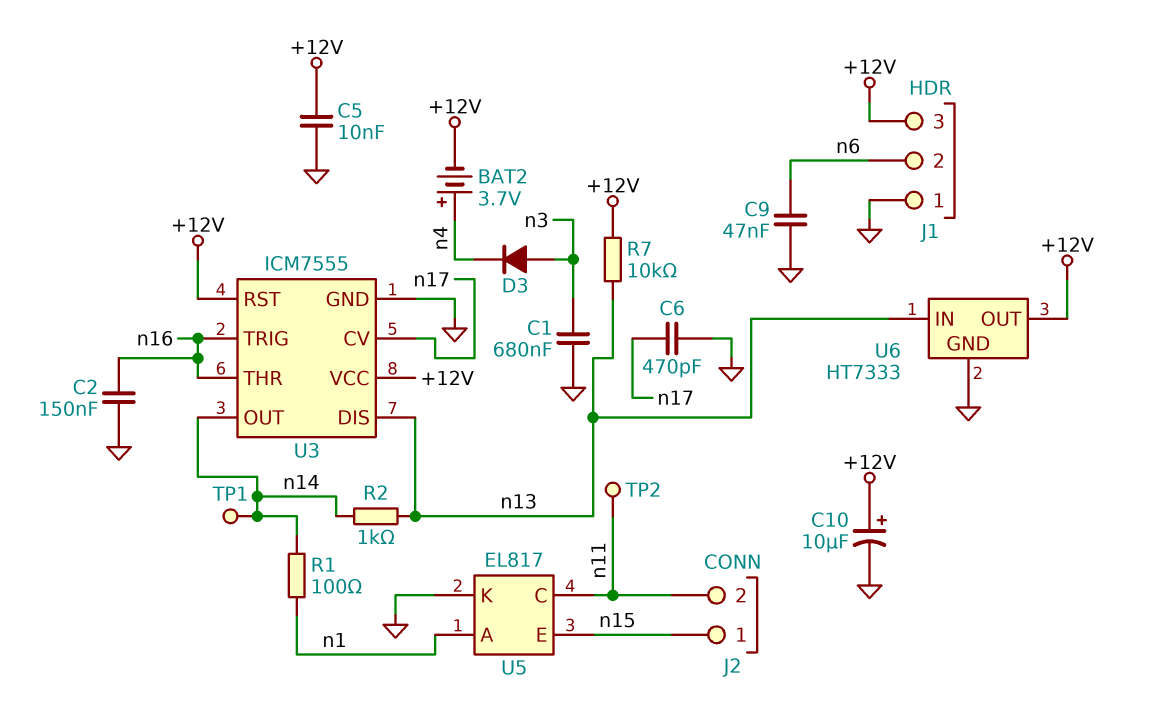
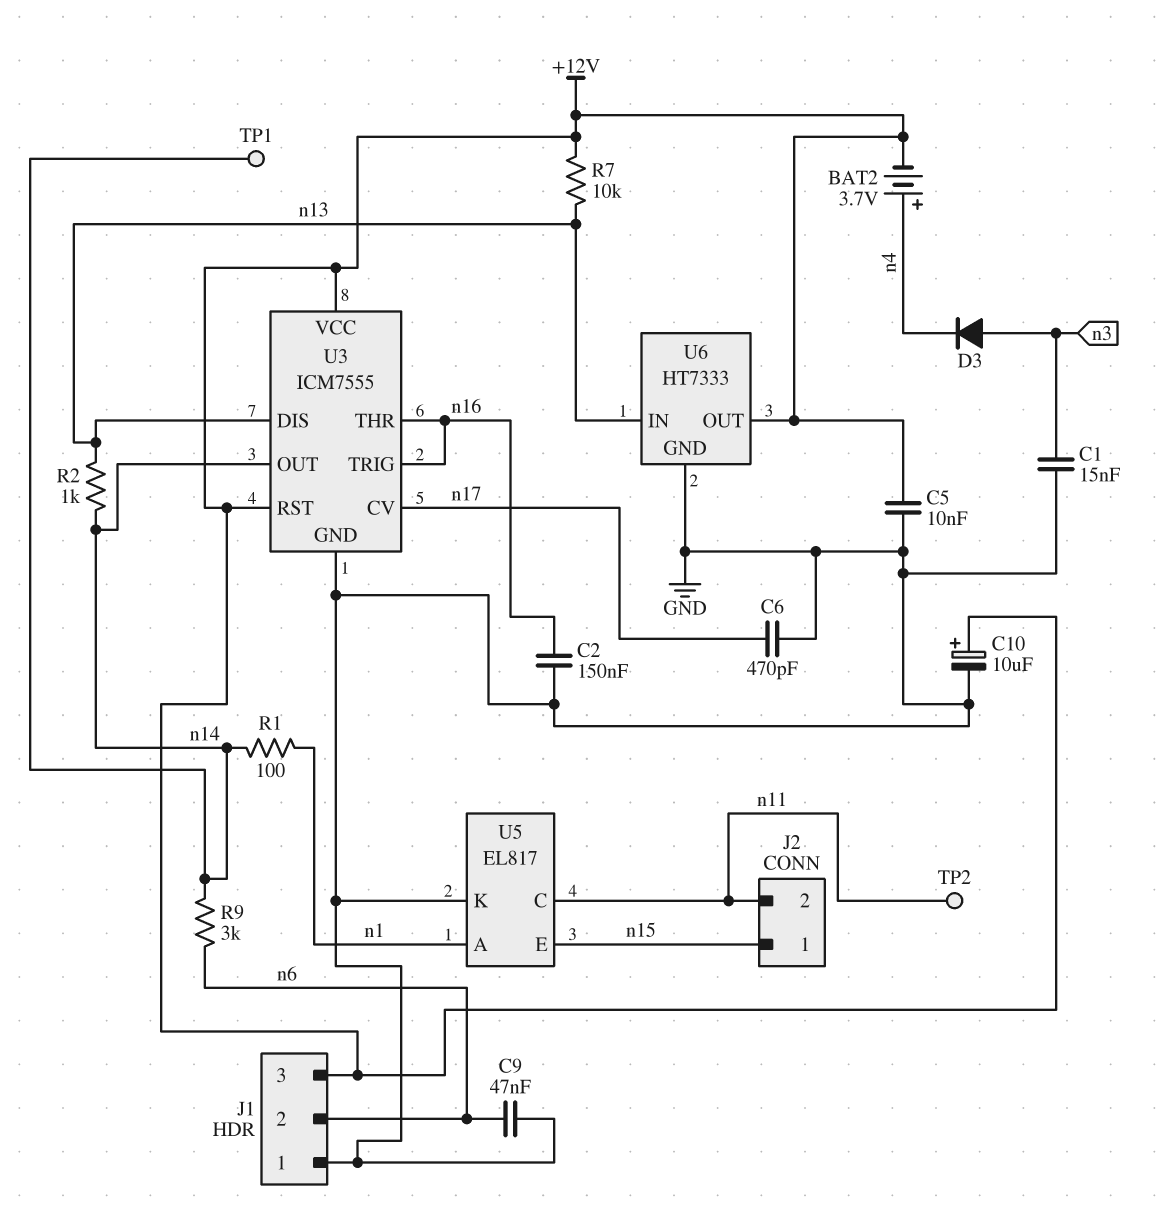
C1: 680nF (GND, n3) -> 15nF (GND, n3)
R9: none -> 3k (n6, n14)

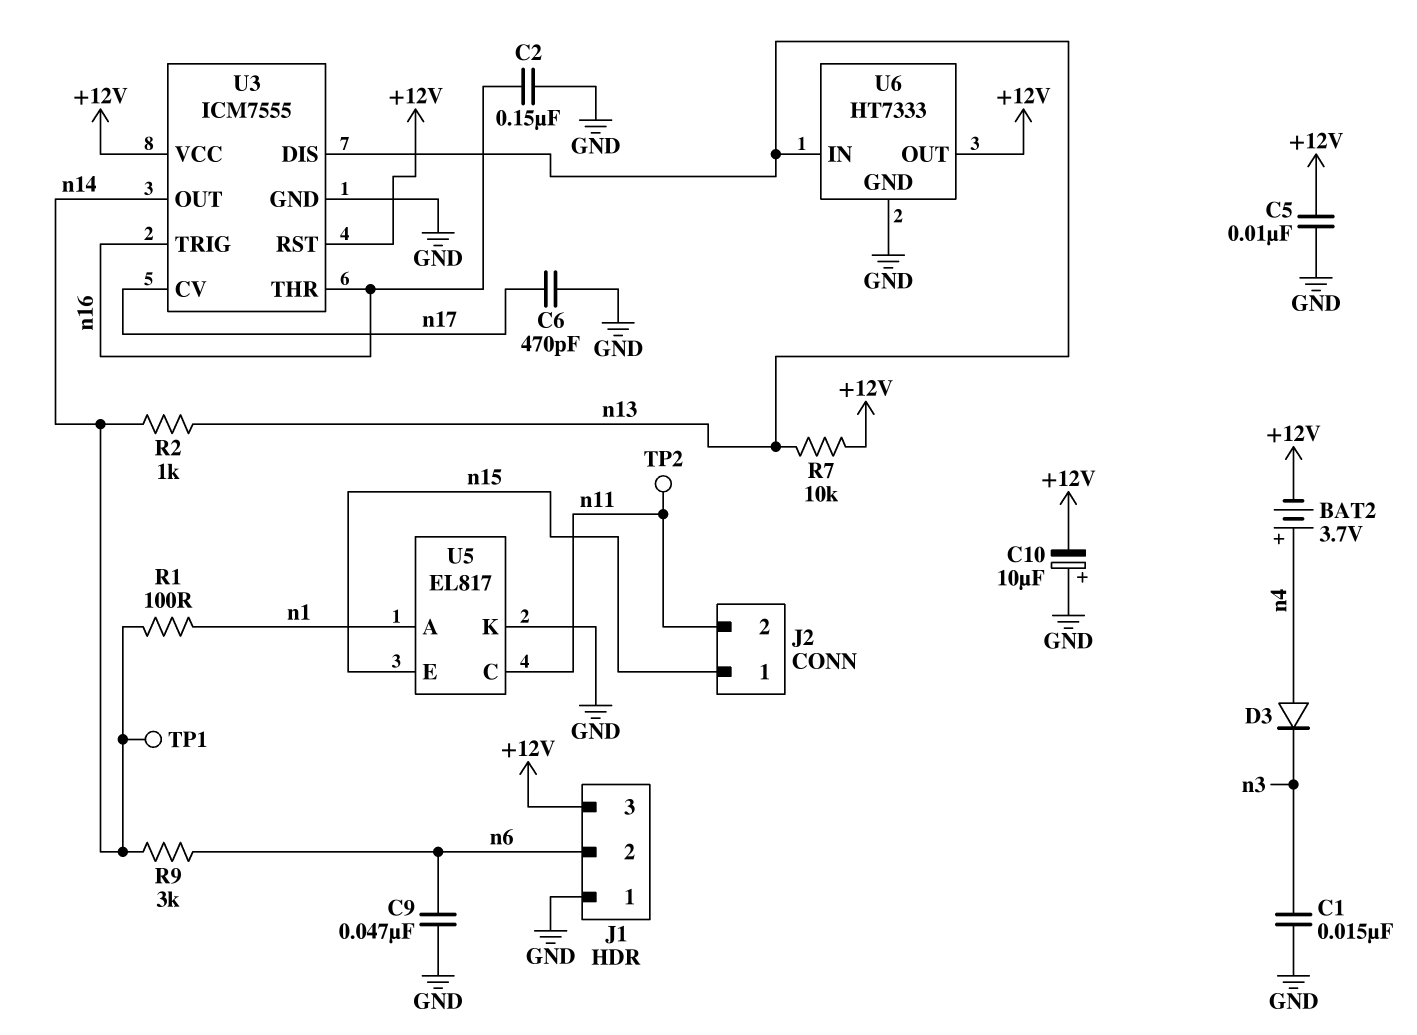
C10: 10uF (plus +12V, minus GND) -> 10uF (plus GND, minus +12V)
D3: diode (A n3, K n4) -> diode (A n4, K n3)

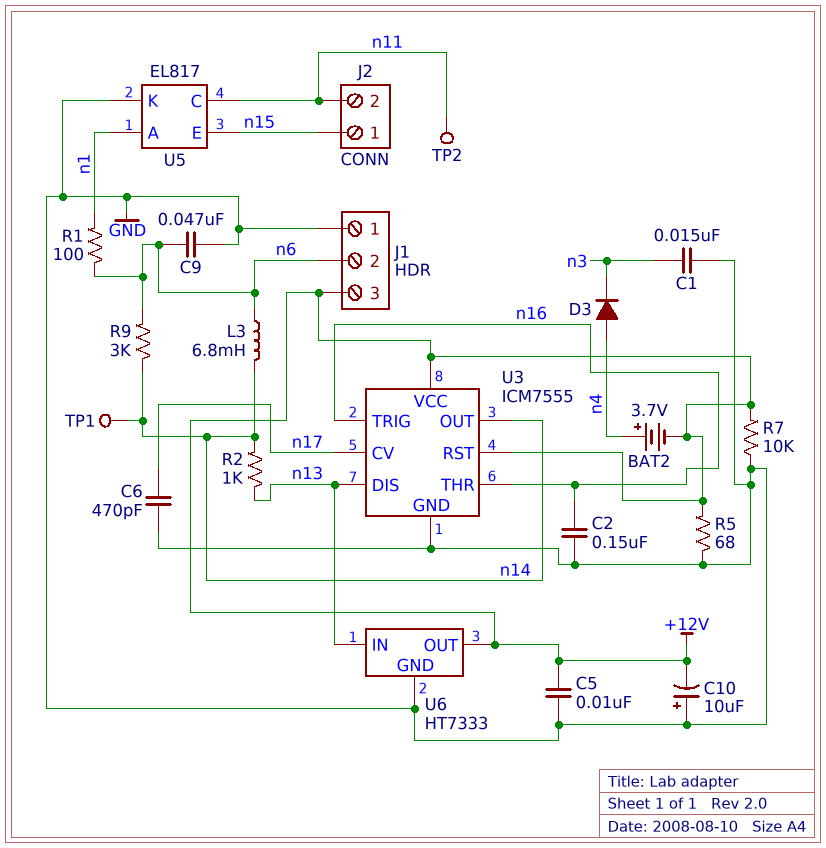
L3: none -> 6.8mH (n6, n14)
R1: 100 (n1, n14) -> 100 (n1, n6)
R5: none -> 68 (+12V, GND)
R7: 10k (+12V, n13) -> 10k (+12V, GND)

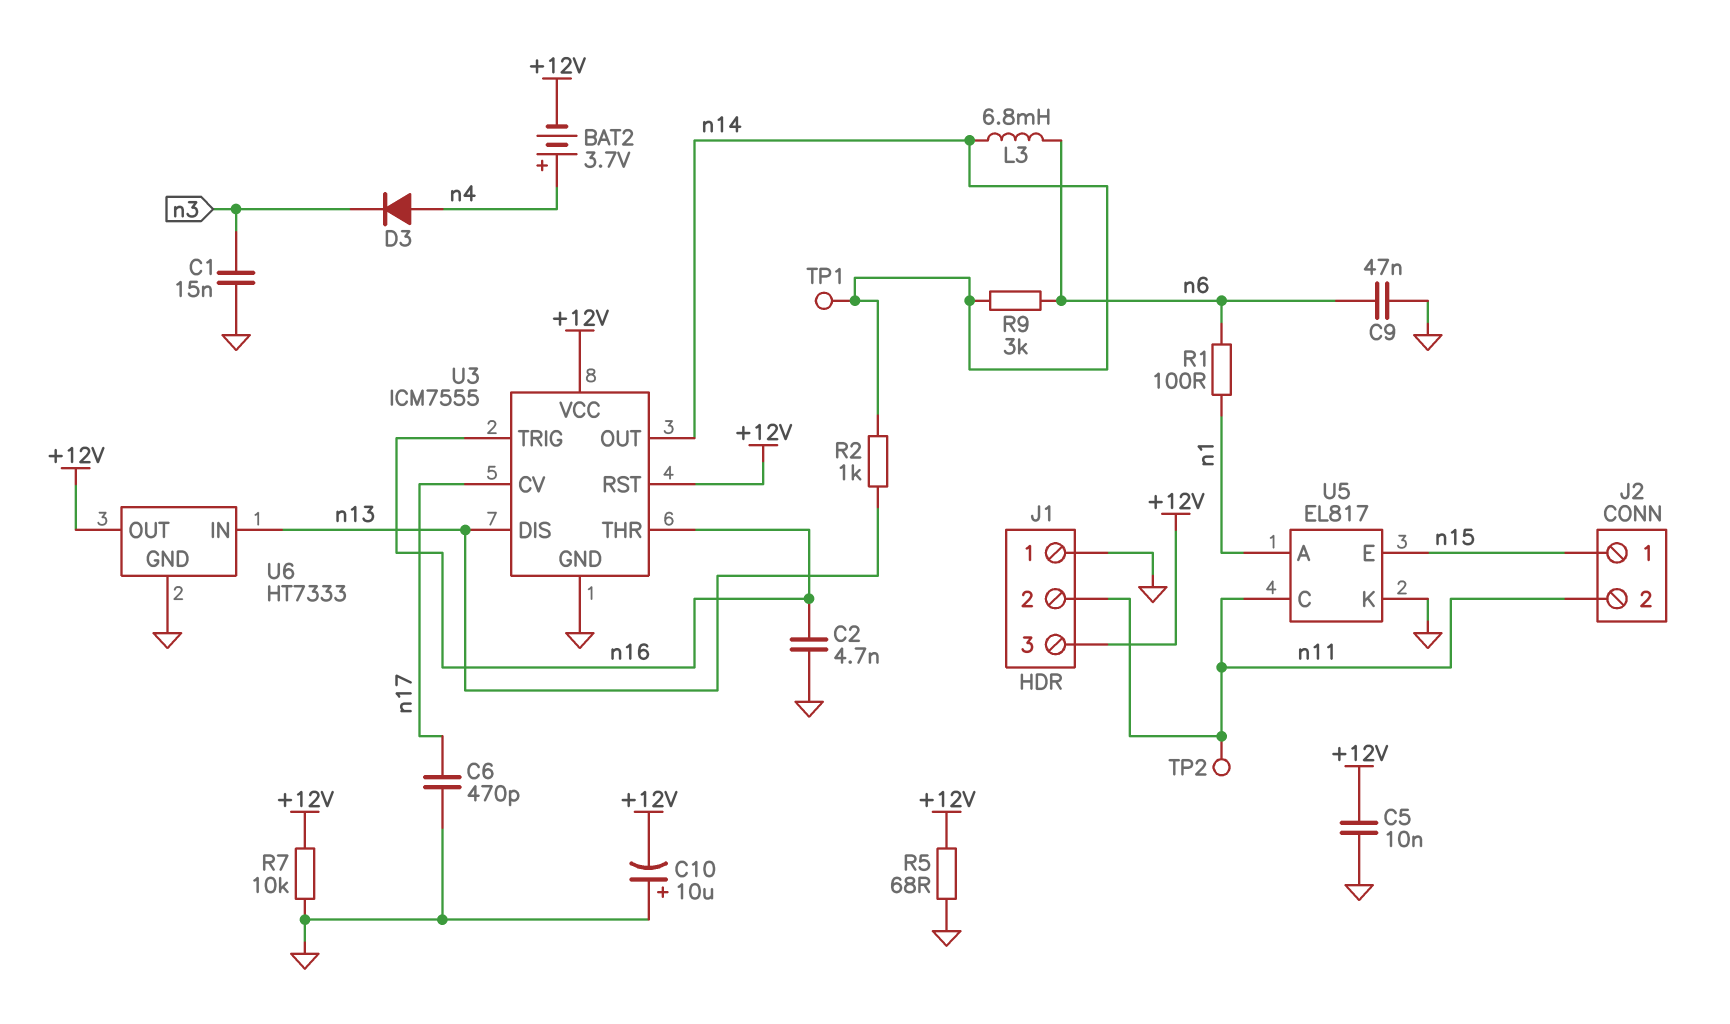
C2: 150nF (GND, n16) -> 4.7nF (GND, n16)
J1 pin 2: n6 -> n11

